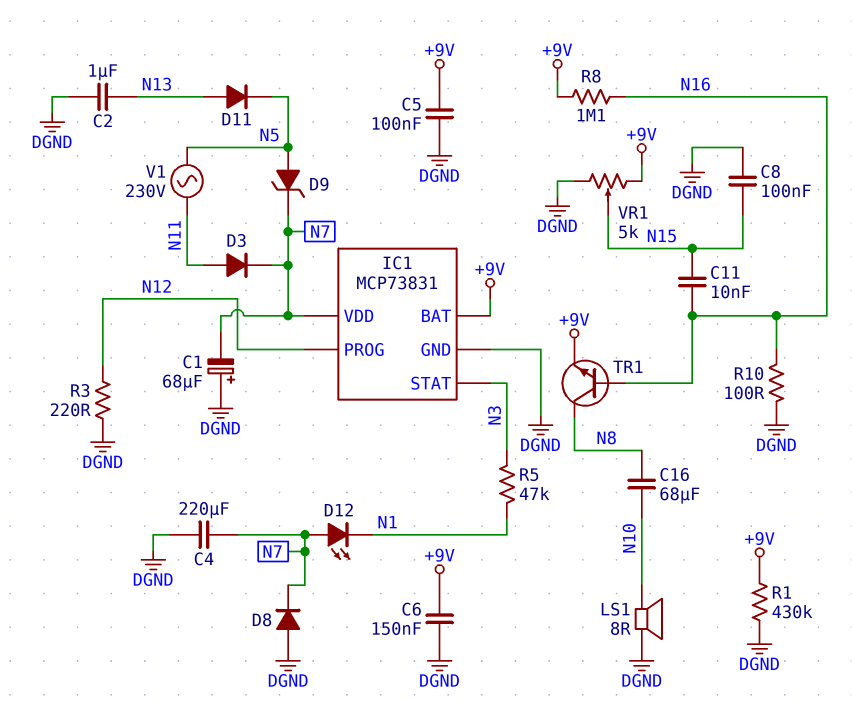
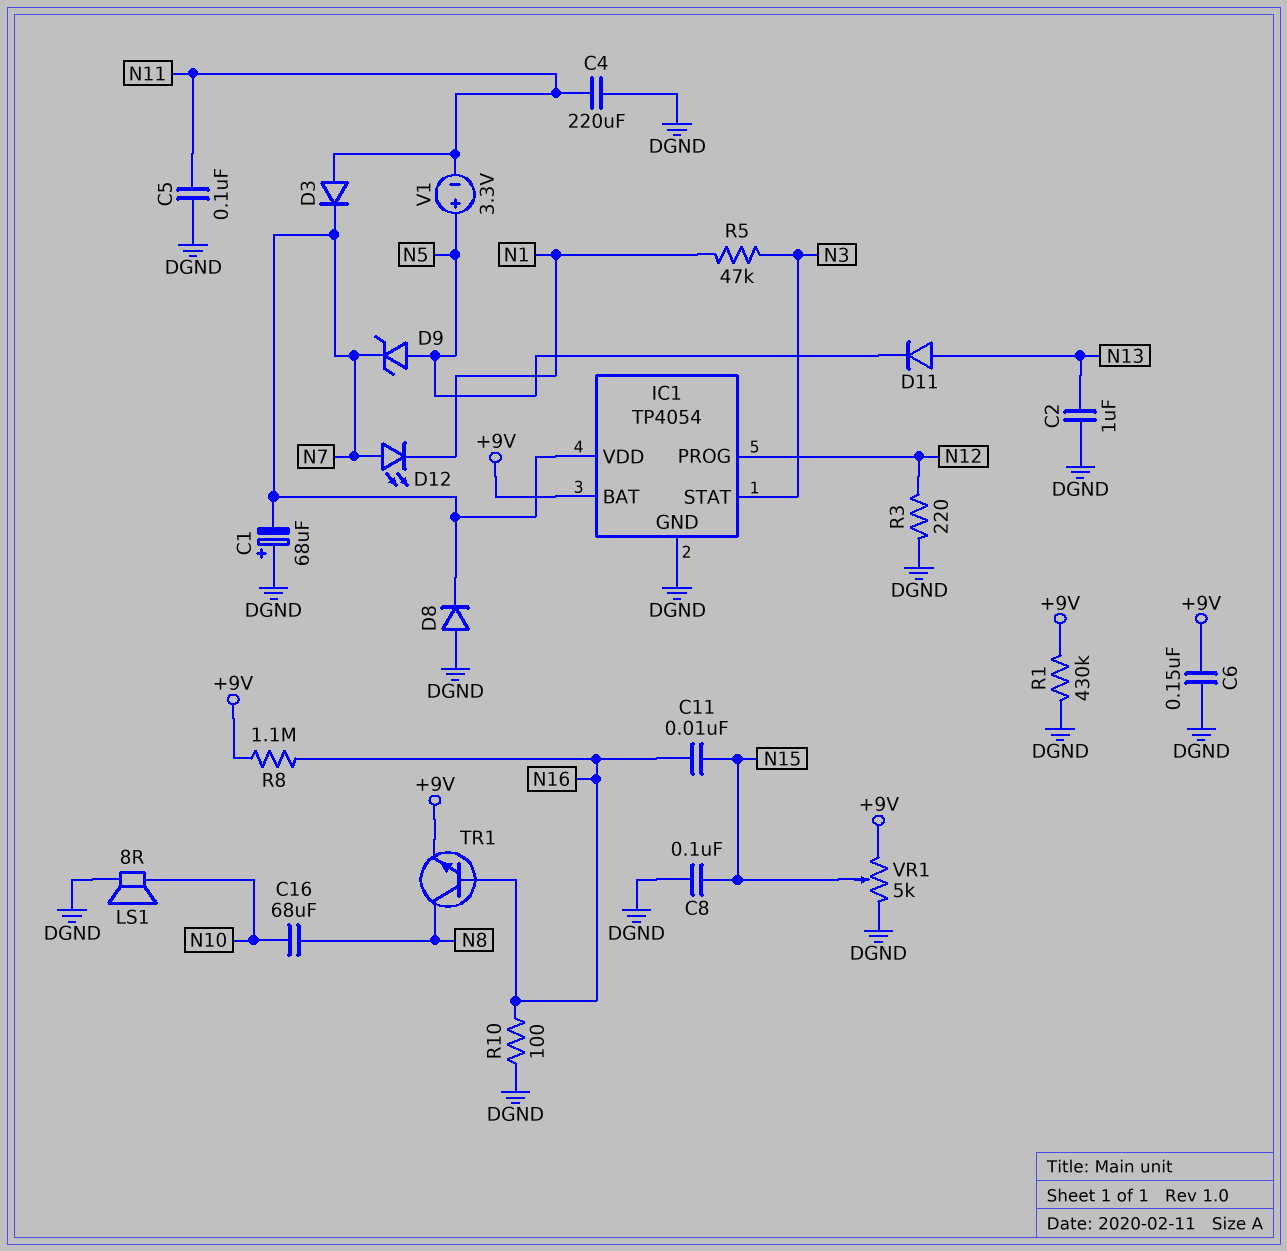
C4: 220uF (DGND, N7) -> 220uF (DGND, N11)
C5: 100nF (+9V, DGND) -> 100nF (DGND, N11)
IC1: MCP73831 -> TP4054
V1: AC 230V (N5, N11) -> 3.3V (plus N5, minus N11)

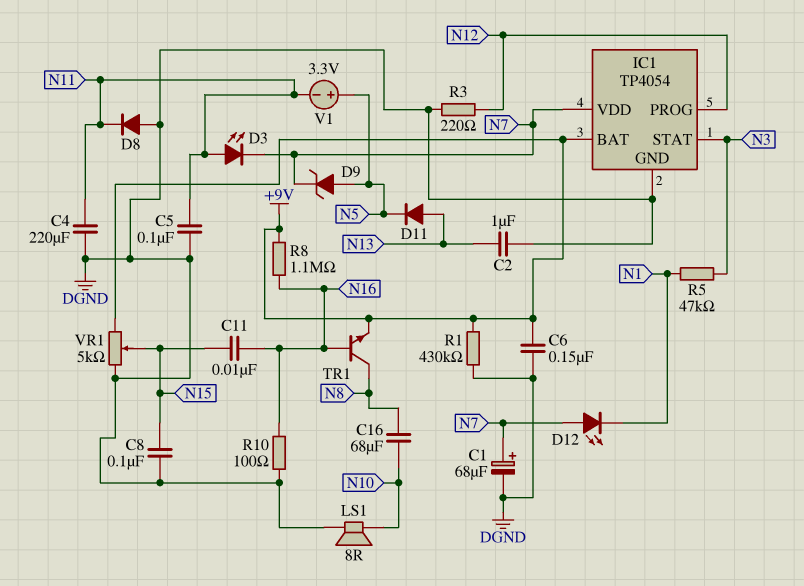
C1: 68uF (plus DGND, minus N7) -> 68uF (plus N7, minus DGND)
D3: diode (A N11, K N7) -> LED (A N11, K N7)
D8: diode (A DGND, K N7) -> diode (A DGND, K N11)

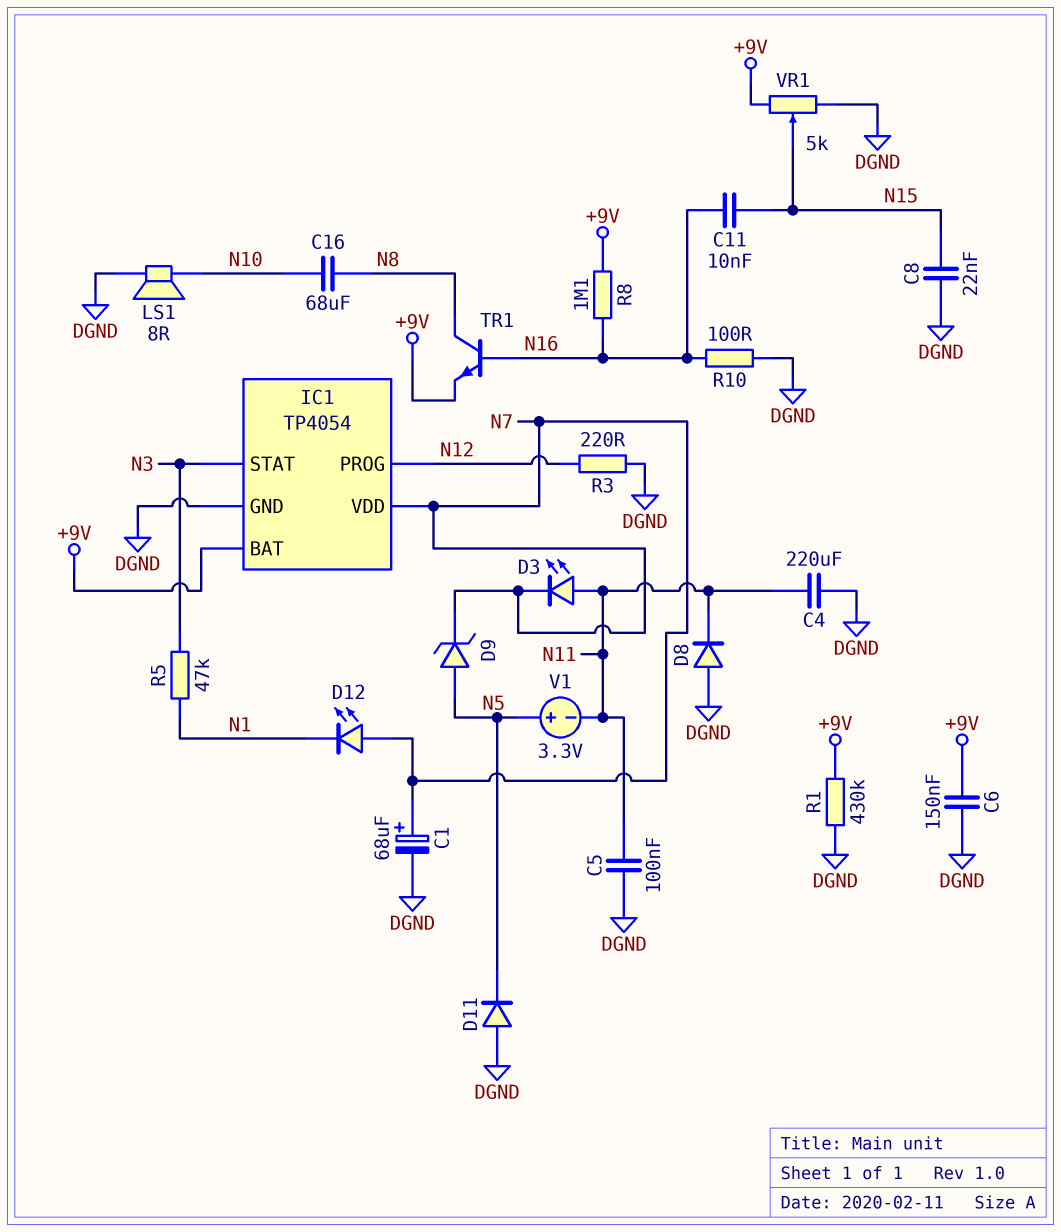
C2: 1uF (DGND, N13) -> none
C8: 100nF (DGND, N15) -> 22nF (DGND, N15)
D11: diode (A N13, K N5) -> diode (A DGND, K N5)

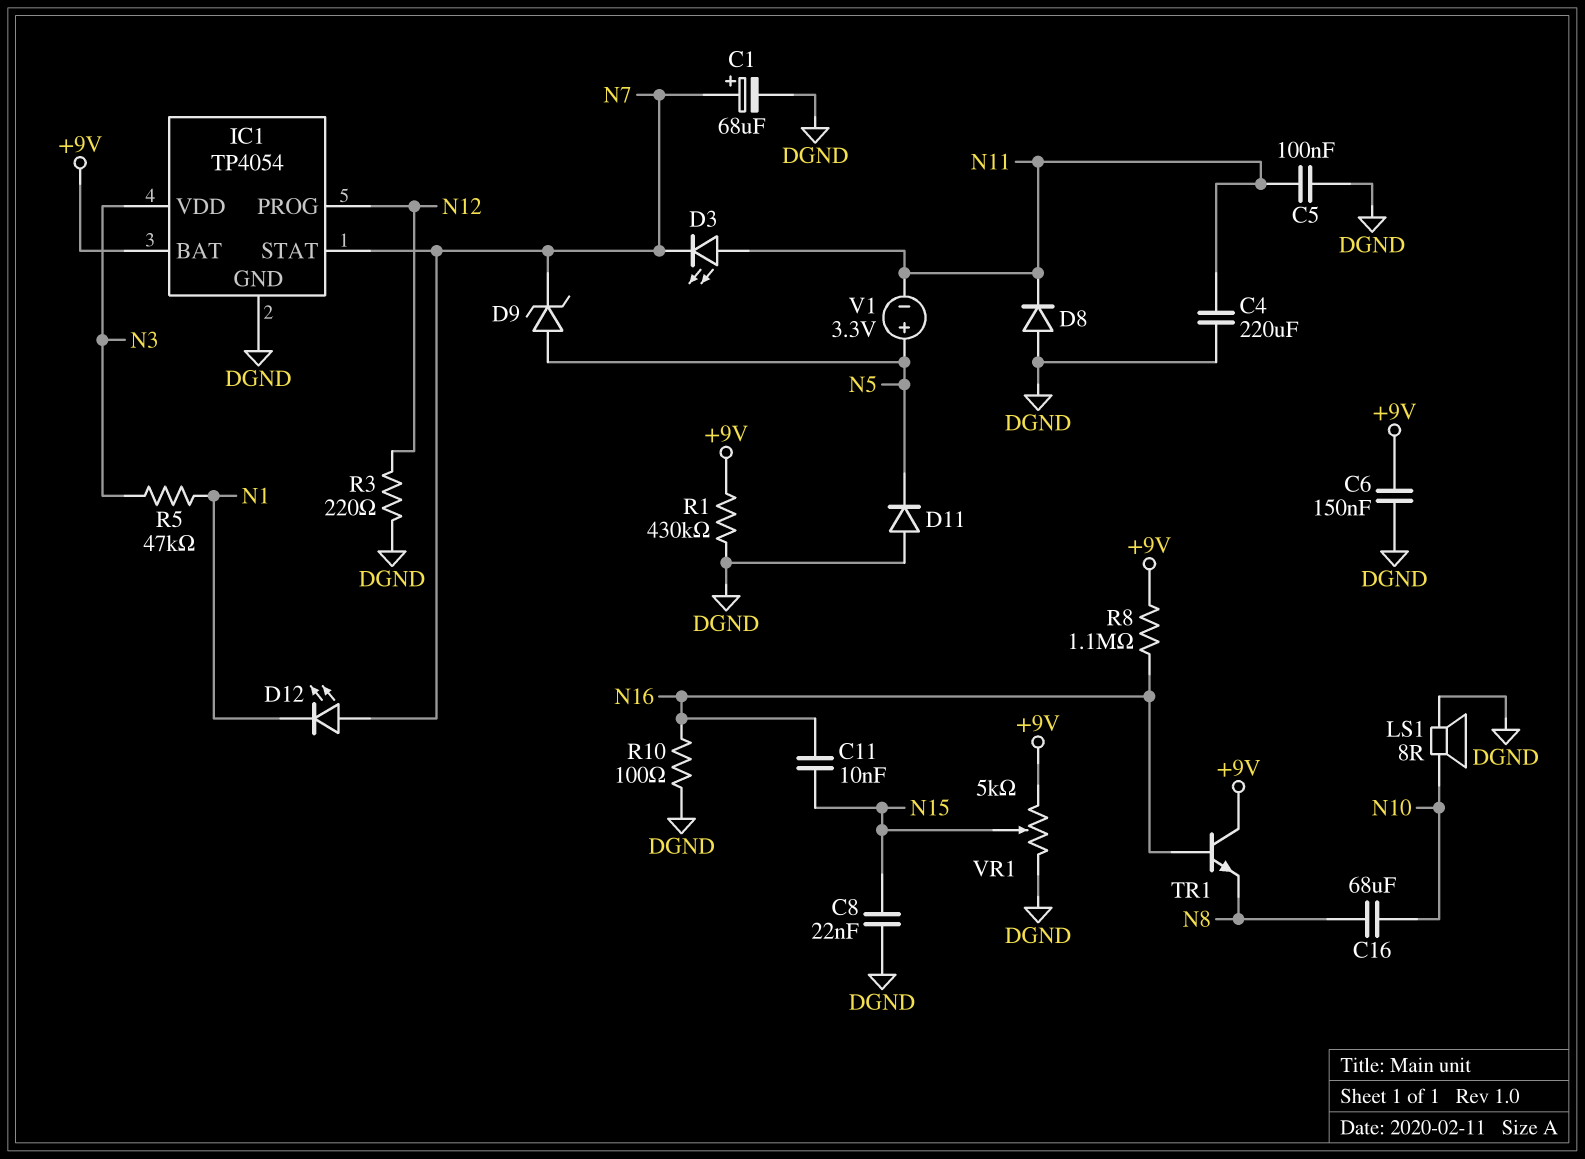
IC1 pin STAT: N3 -> N7
IC1 pin VDD: N7 -> N3
TR1: NPN (B N16, C N8, E +9V) -> NPN (B N16, C +9V, E N8)

